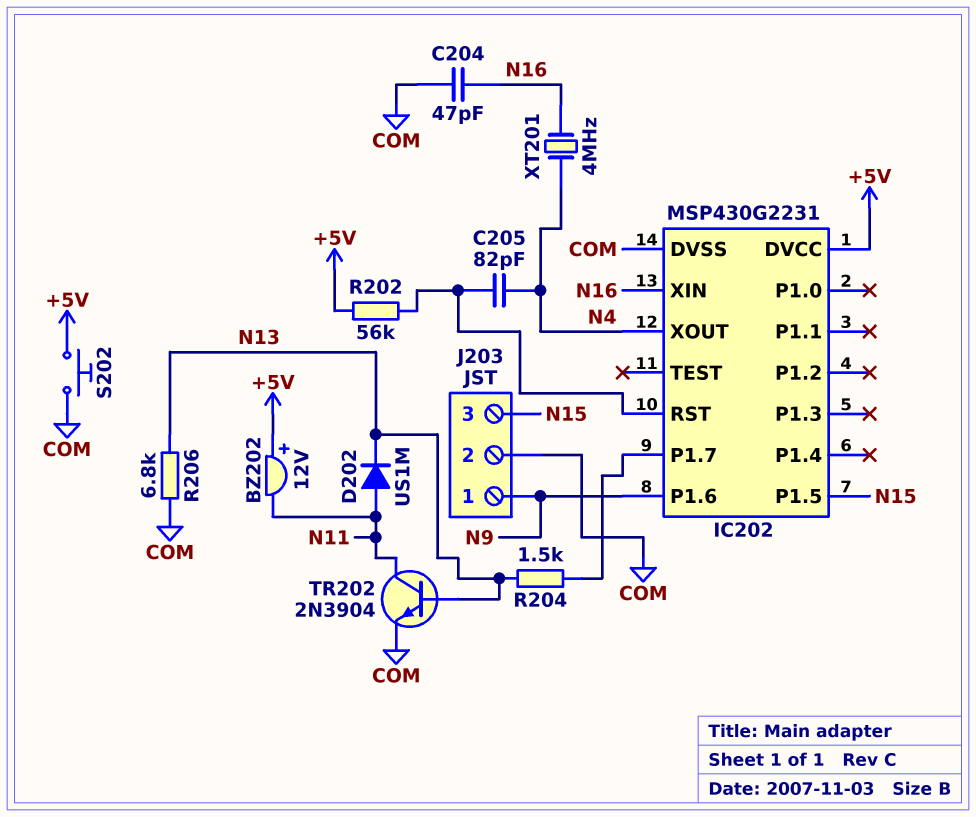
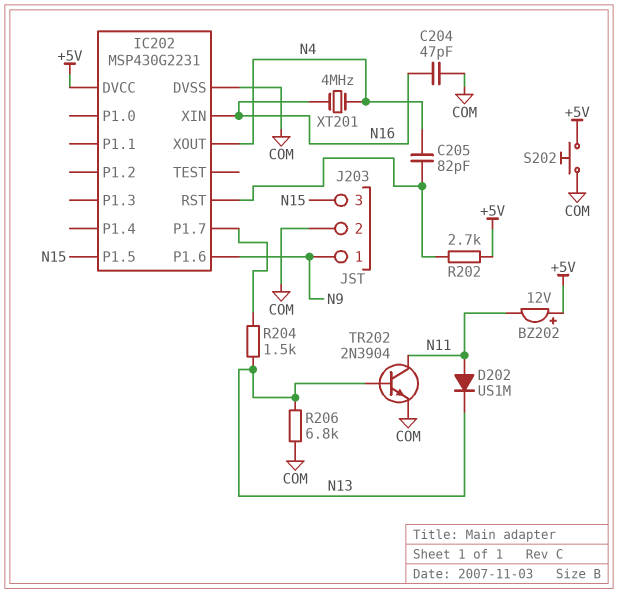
R202: 56k (+5V, IC202/RST) -> 2.7k (+5V, IC202/RST)

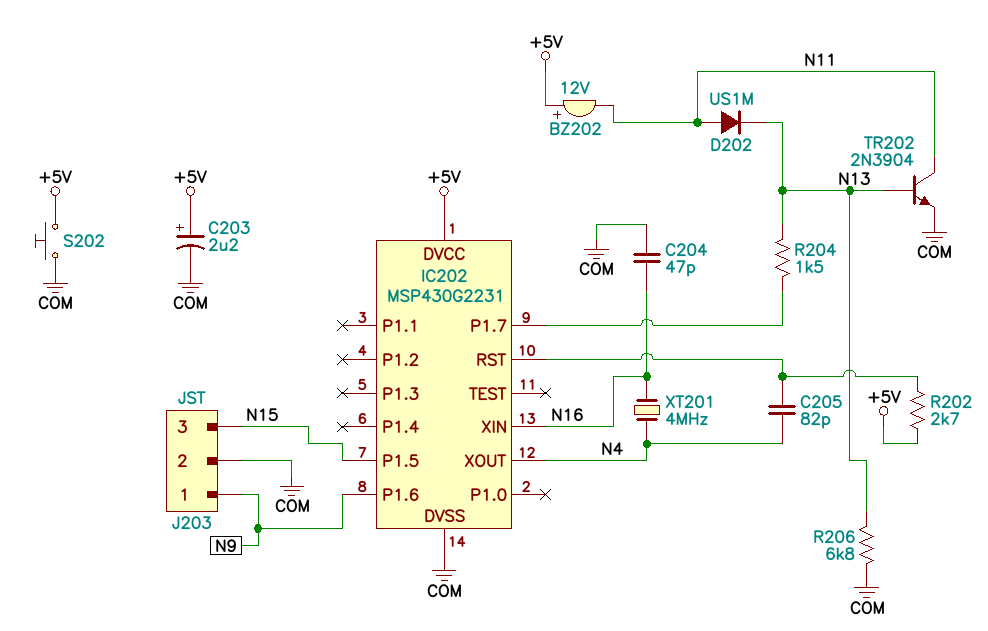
C203: none -> 2.2uF (plus +5V, minus COM)

